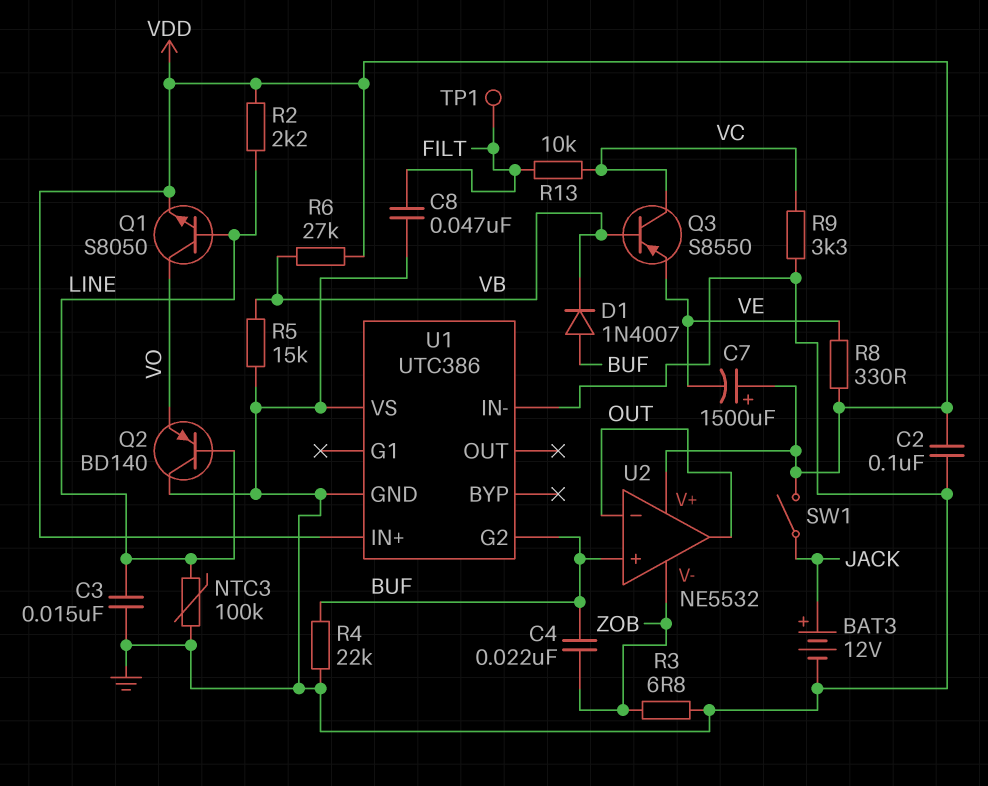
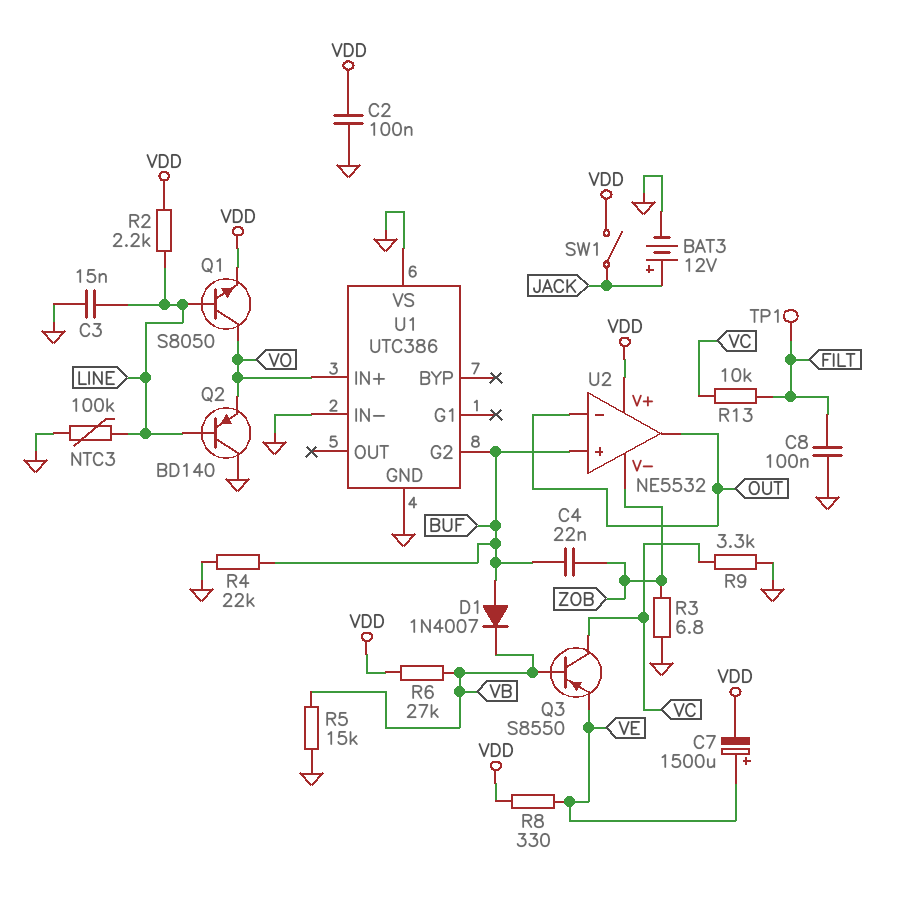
C7: 1500uF (plus VDD, minus VE) -> 1500uF (plus VE, minus VDD)
C8: 47nF (FILT, GND) -> 100nF (FILT, GND)
U1 pin IN+: VDD -> VO

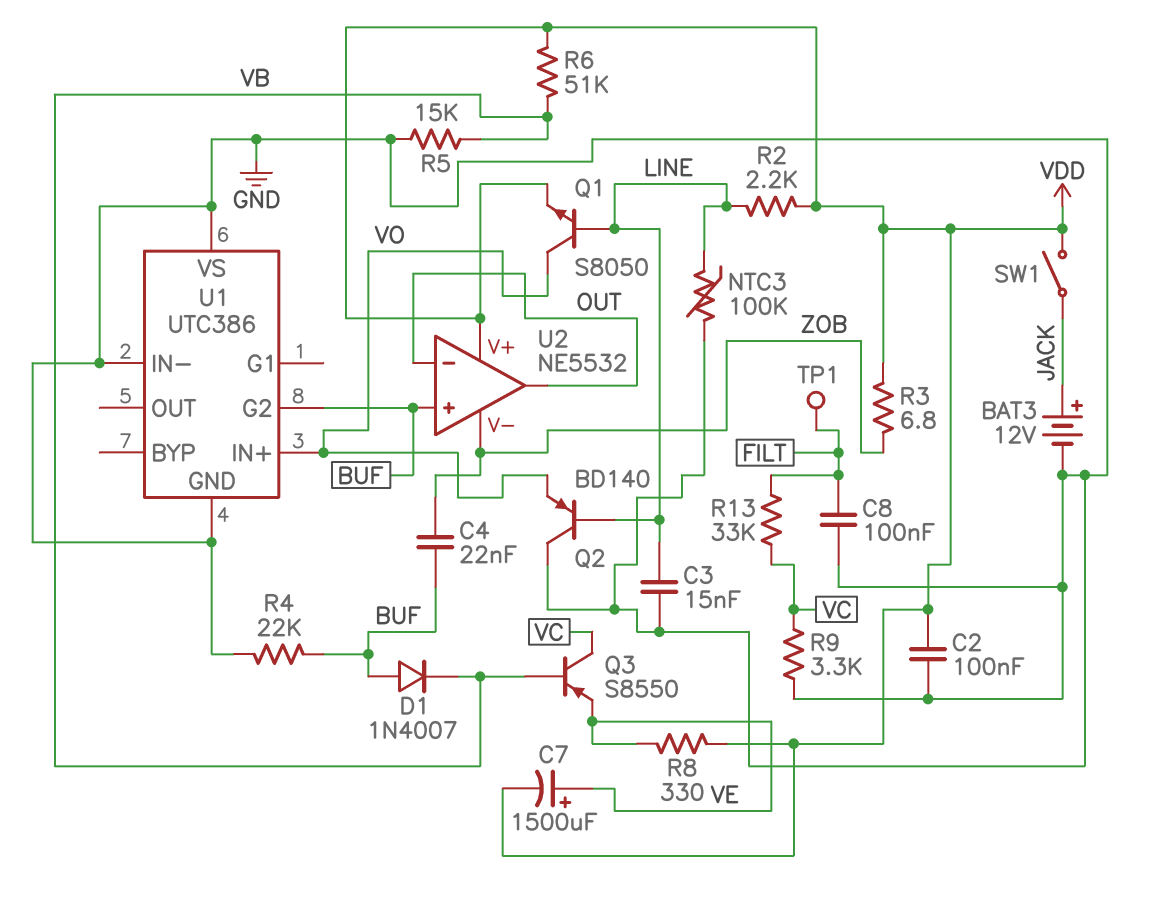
R3: 6.8 (GND, ZOB) -> 6.8 (VDD, ZOB)
R6: 27k (VB, VDD) -> 51k (VB, VDD)
R13: 10k (FILT, VC) -> 33k (FILT, VC)

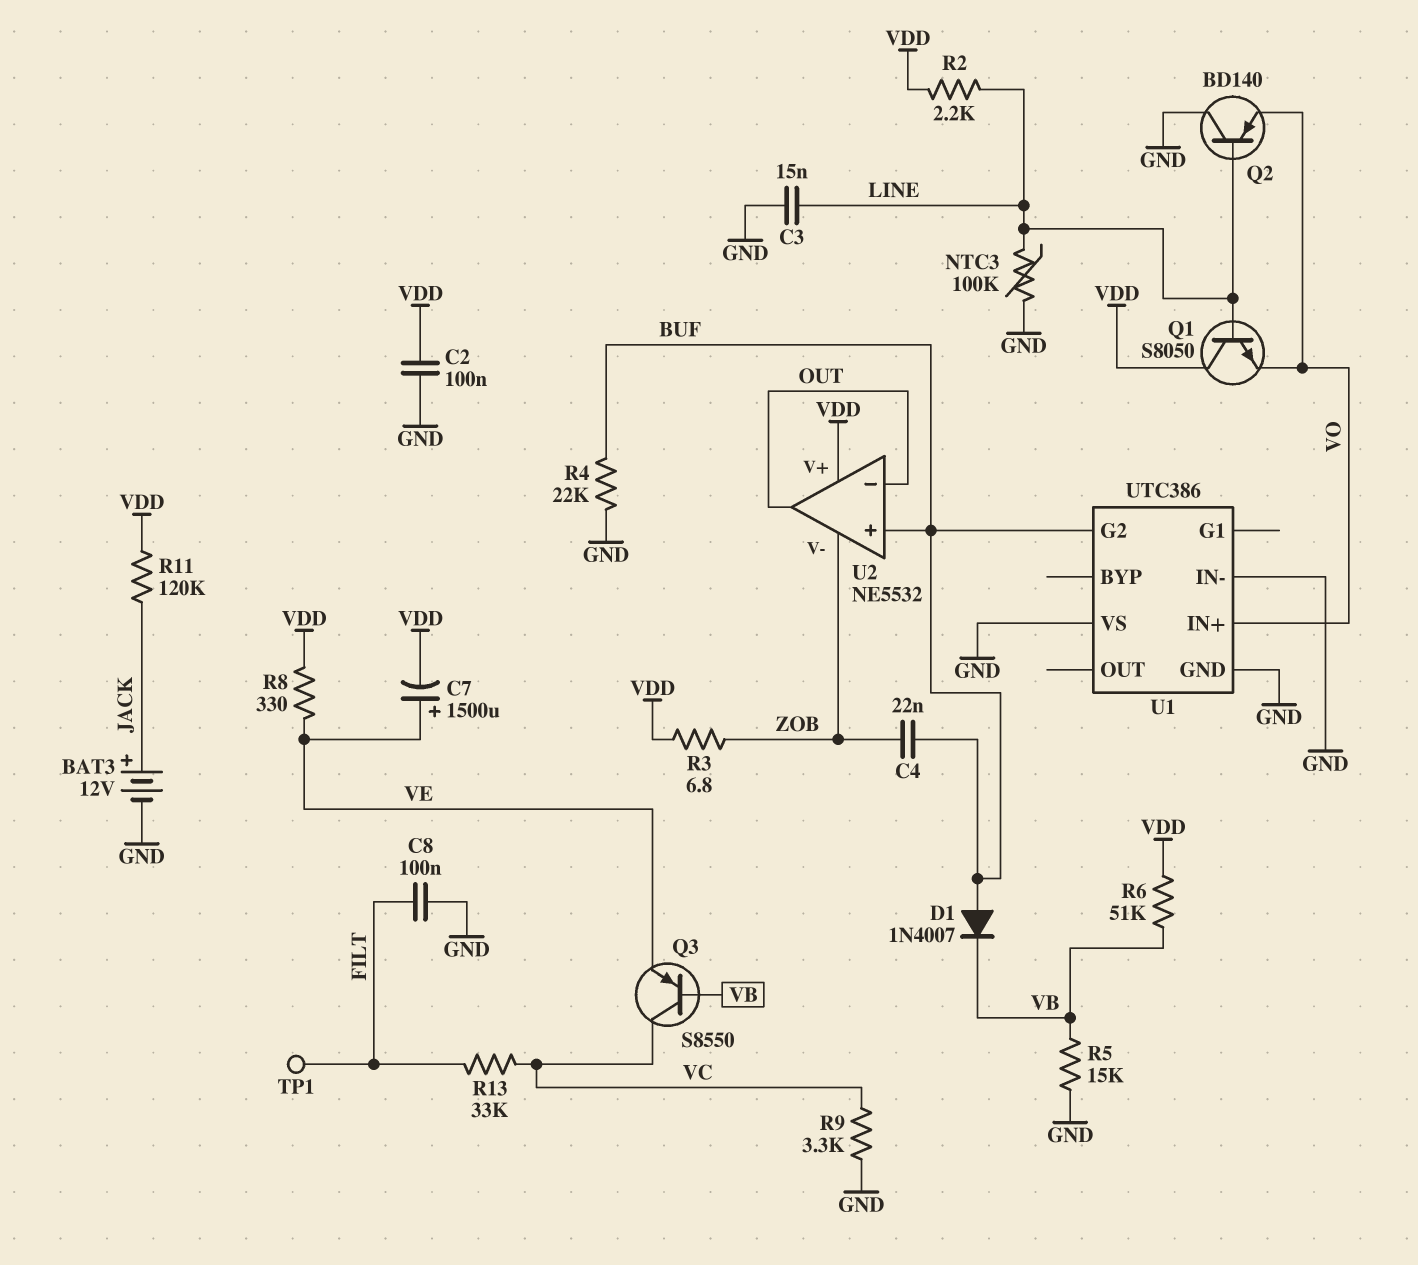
Q1: NPN S8050 (B LINE, C VO, E VDD) -> NPN S8050 (B LINE, C VDD, E VO)
R11: none -> 120k (JACK, VDD)
SW1: switch (JACK, VDD) -> none

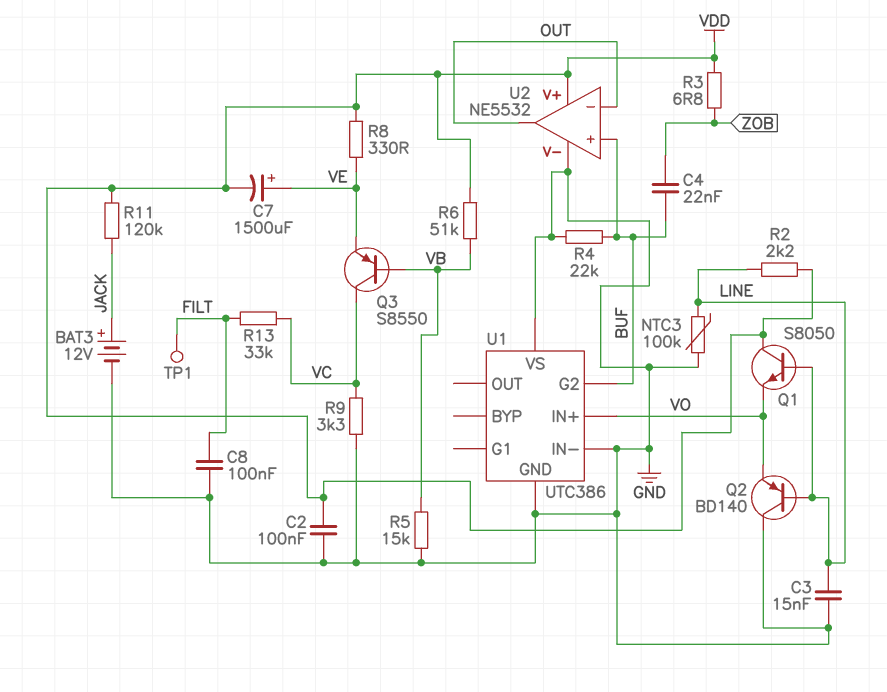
D1: diode 1N4007 (A BUF, K VB) -> none
U2 pin V-: ZOB -> GND

